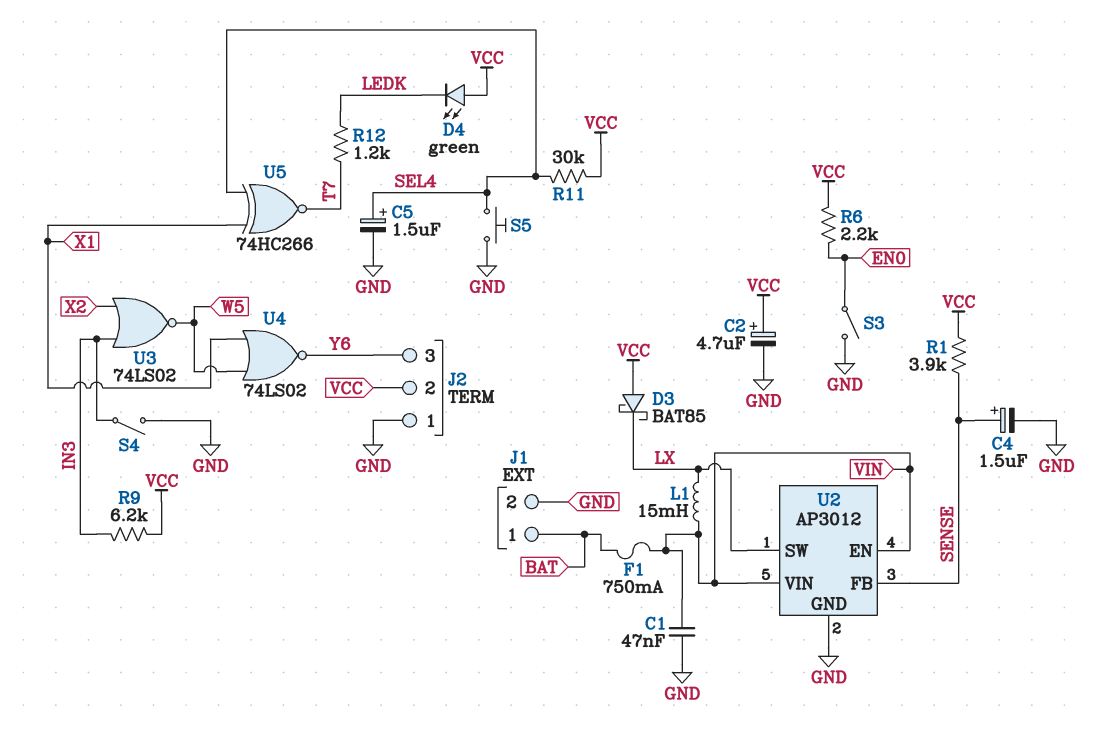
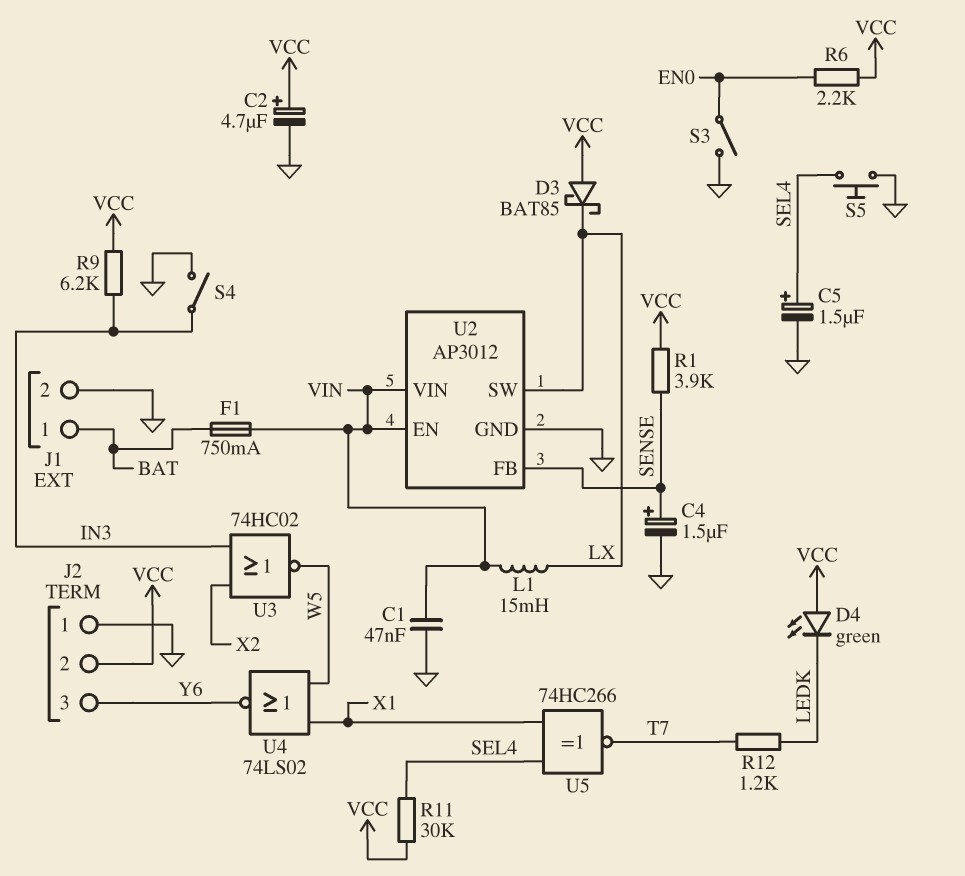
U3: NOR 74LS02 (in IN3, in X2, out W5) -> NOR 74HC02 (in IN3, in X2, out W5)

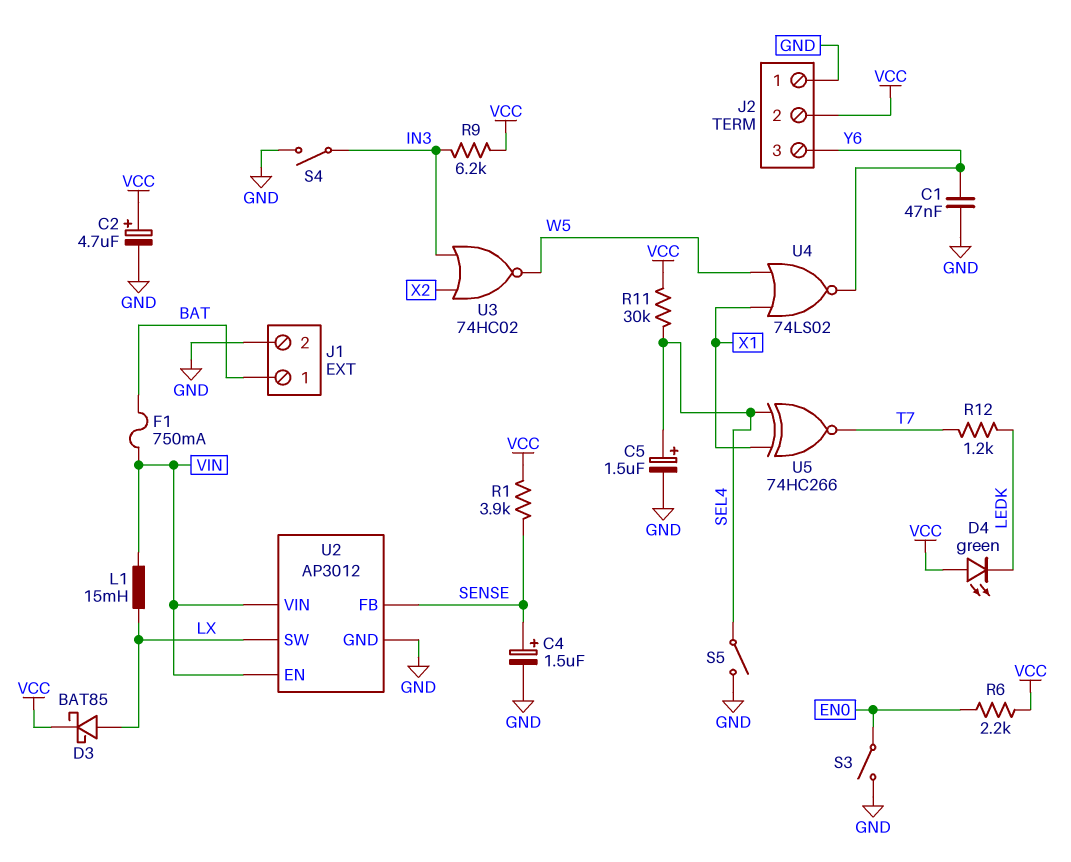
C1: 47nF (GND, VIN) -> 47nF (GND, Y6)
D3: schottky BAT85 (A VCC, K LX) -> schottky BAT85 (A LX, K VCC)
S5: button (GND, SEL4) -> switch (GND, SEL4)

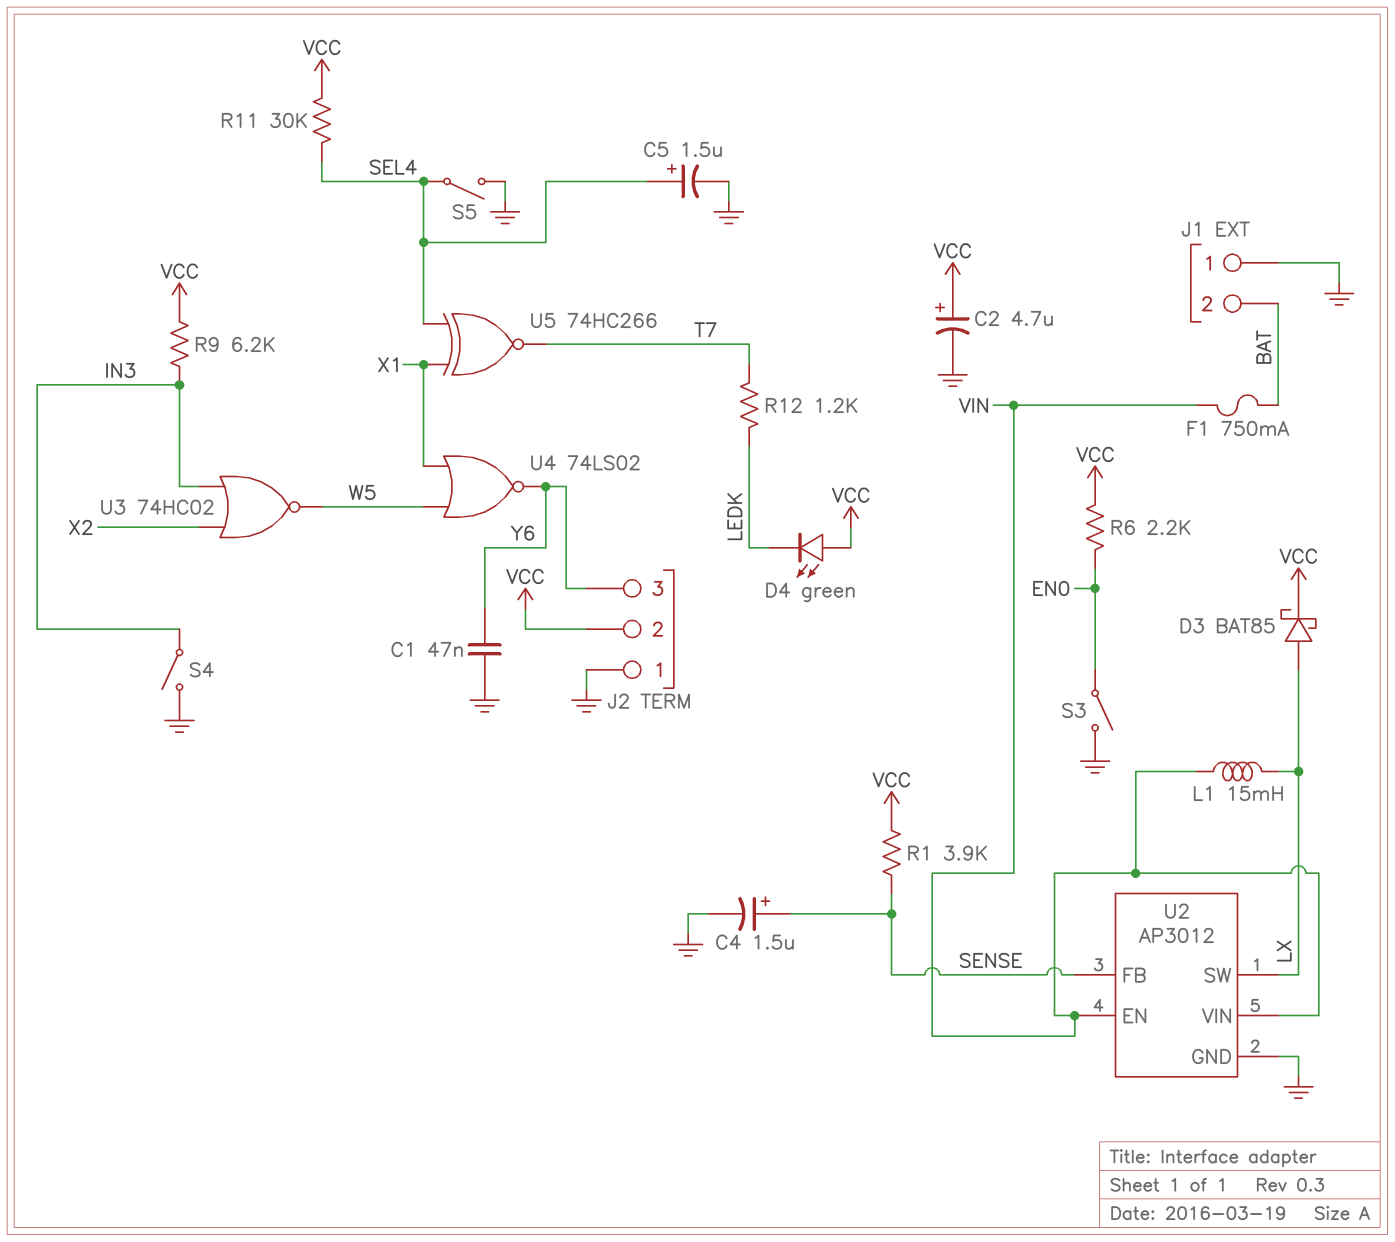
J1 pin 1: BAT -> GND
J1 pin 2: GND -> BAT

